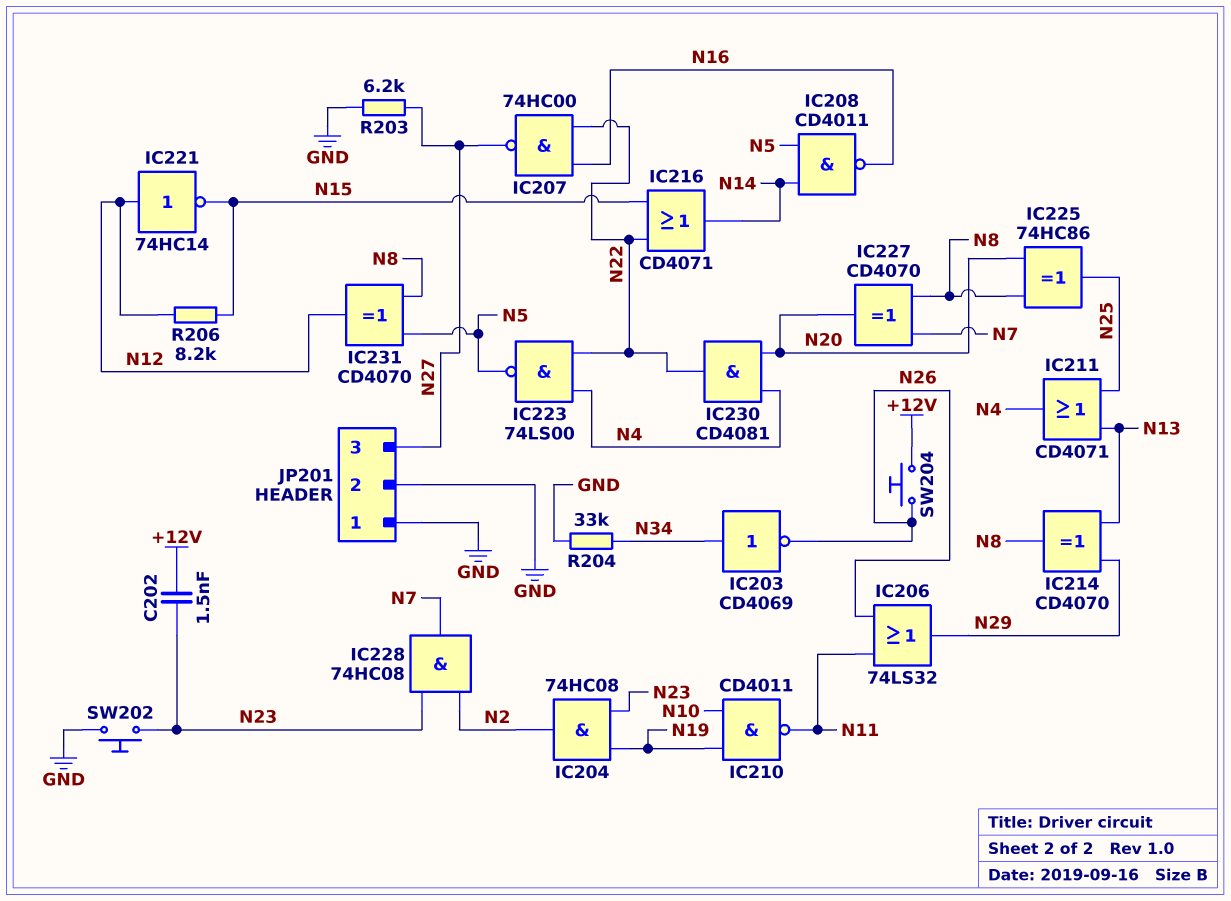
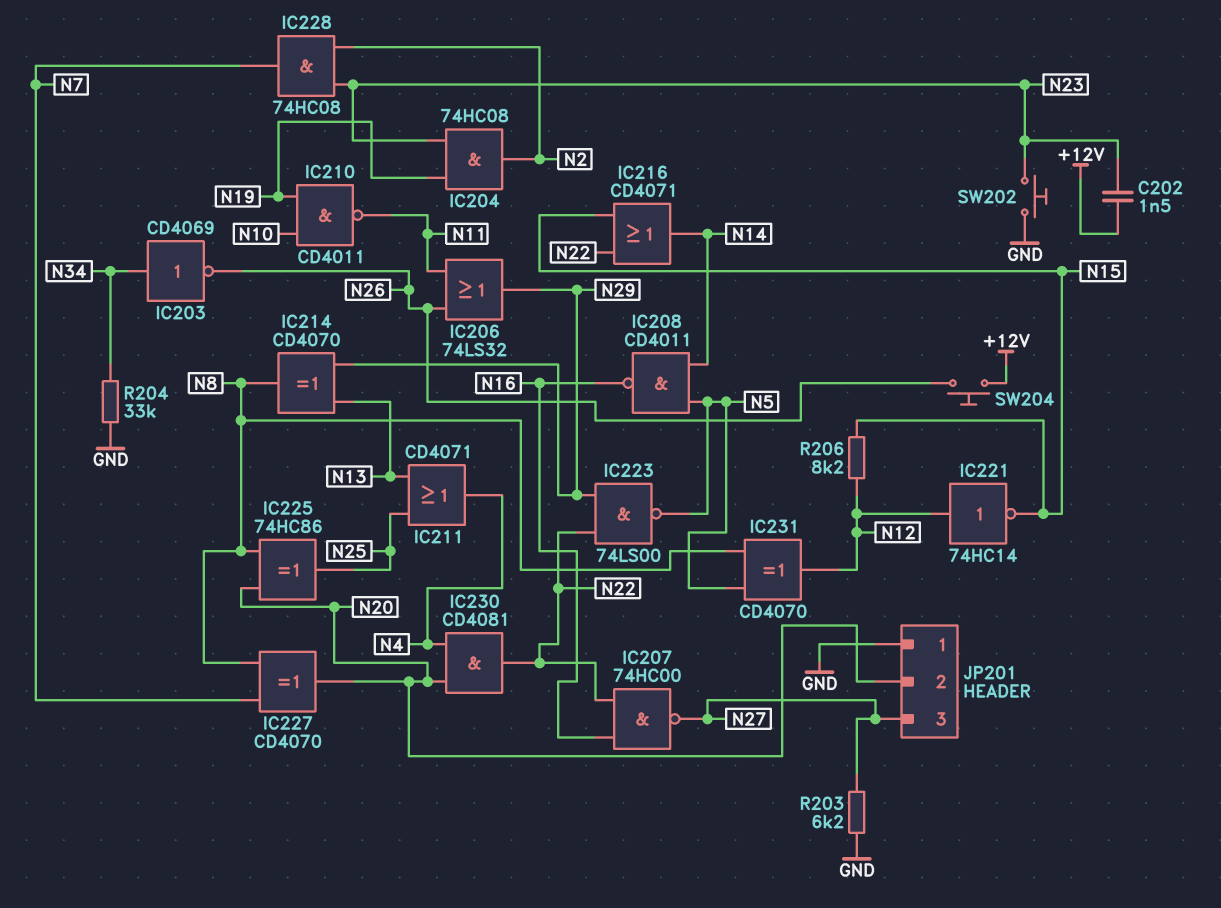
IC223: NAND 74LS00 (in N4, in N22, out N5) -> NAND 74LS00 (in N22, in N29, out N5)
JP201 pin 2: GND -> N20

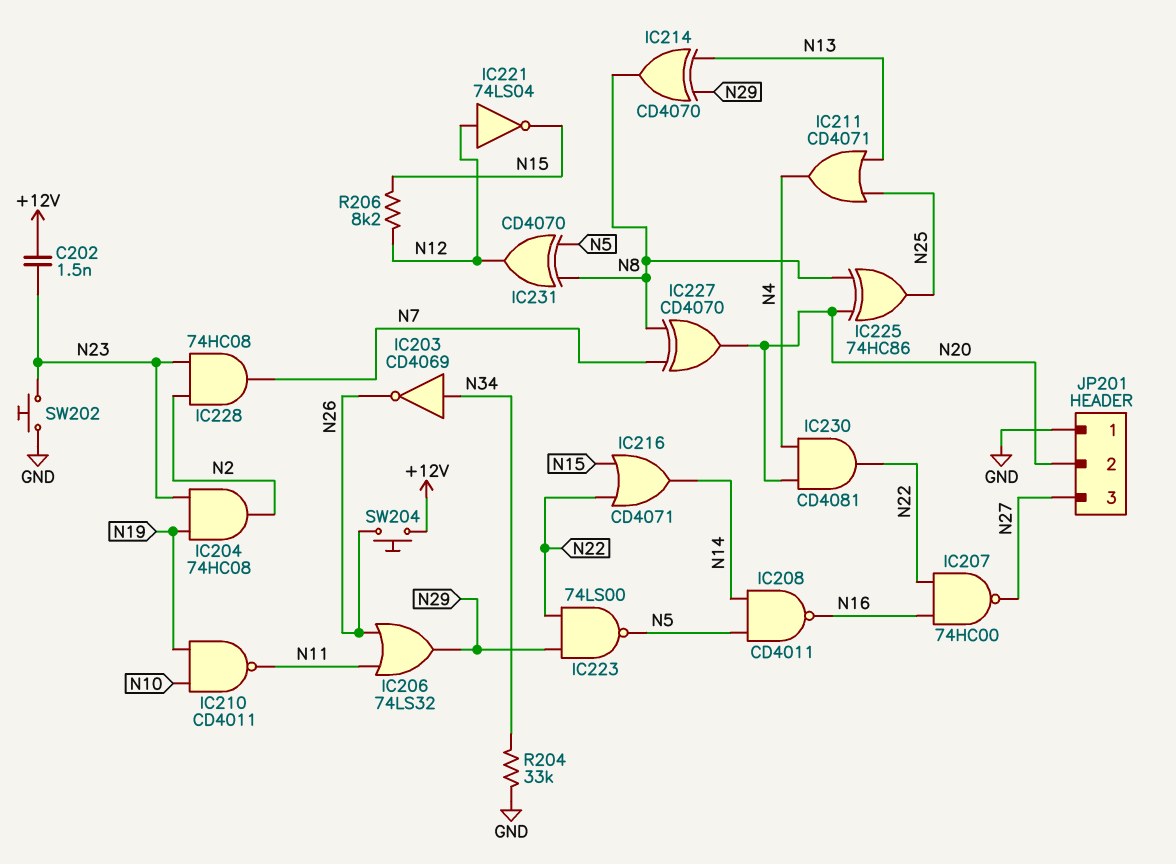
IC221: NOT 74HC14 (in N12, out N15) -> NOT 74LS04 (in N12, out N15)
R203: 6.2k (GND, N27) -> none

